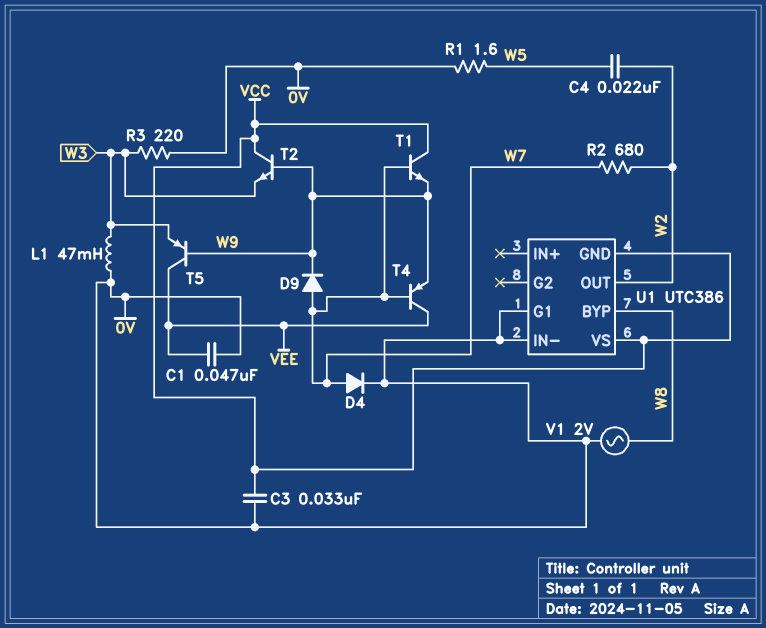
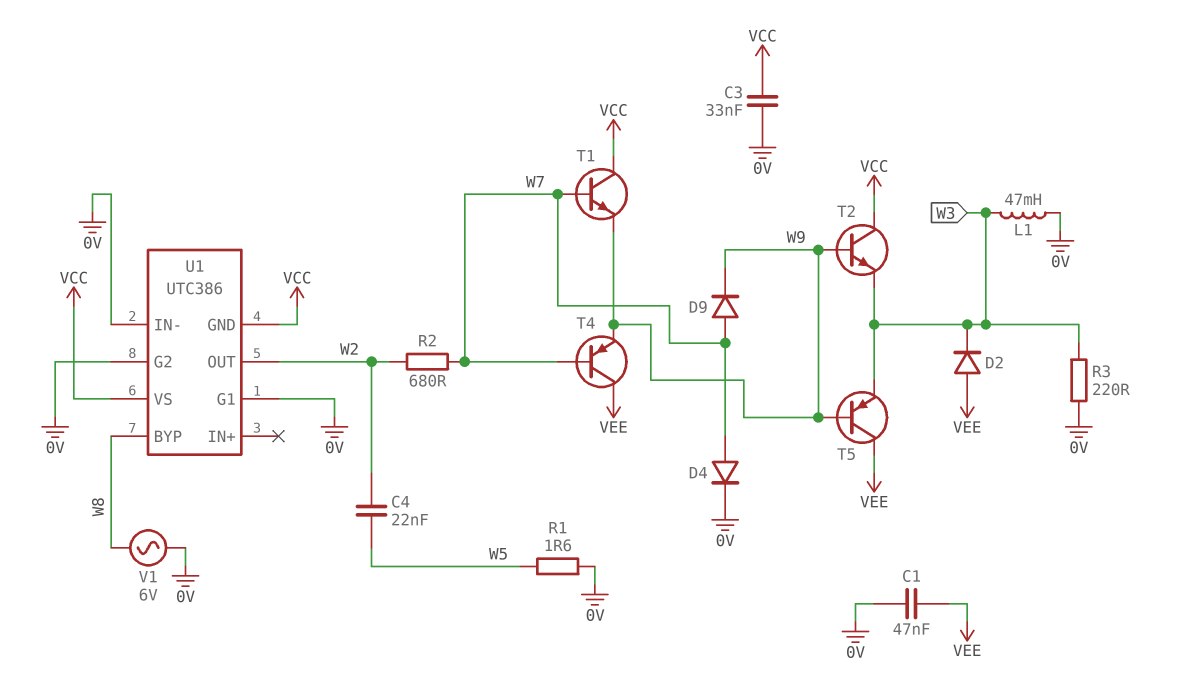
D2: none -> diode (A VEE, K W3)
U1 pin G2: none -> 0V
V1: AC 2V (0V, W8) -> AC 6V (0V, W8)

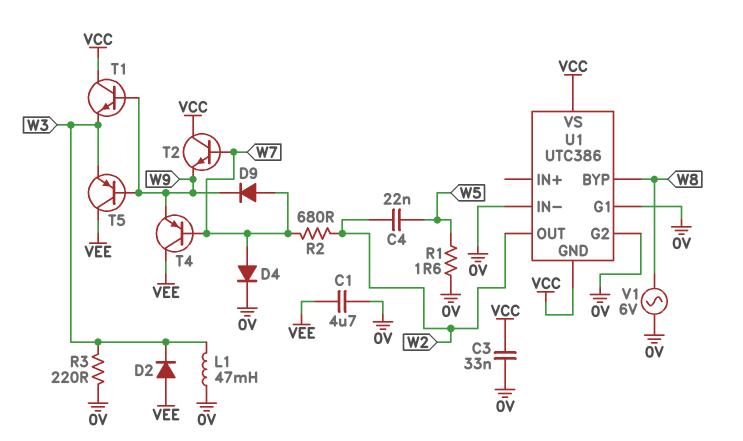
C1: 47nF (0V, VEE) -> 4.7uF (0V, VEE)
T1: NPN (B W7, C VCC, E W9) -> NPN (B W9, C VCC, E W3)
T2: NPN (B W9, C VCC, E W3) -> NPN (B W7, C VCC, E W9)

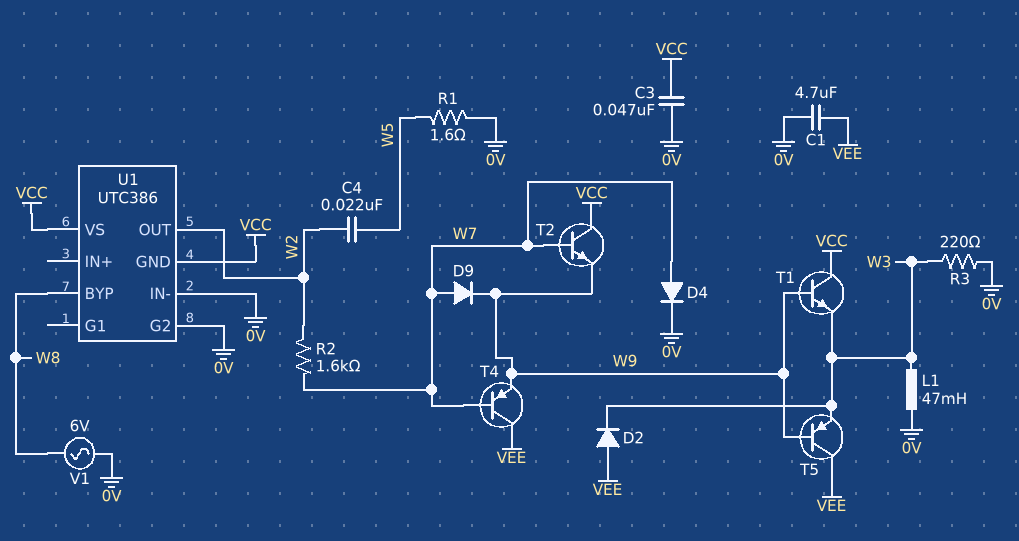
C3: 33nF (0V, VCC) -> 47nF (0V, VCC)
R2: 680 (W2, W7) -> 1.6k (W2, W7)
U1 pin G1: 0V -> none

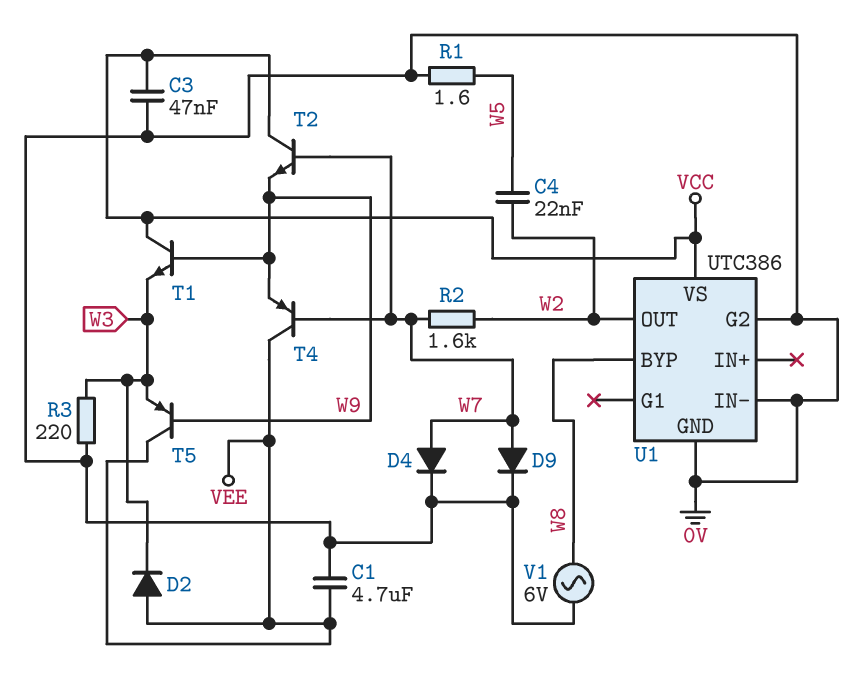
D9: diode (A W7, K W9) -> diode (A W7, K 0V)
L1: 47mH (0V, W3) -> none
U1 pin GND: VCC -> 0V

